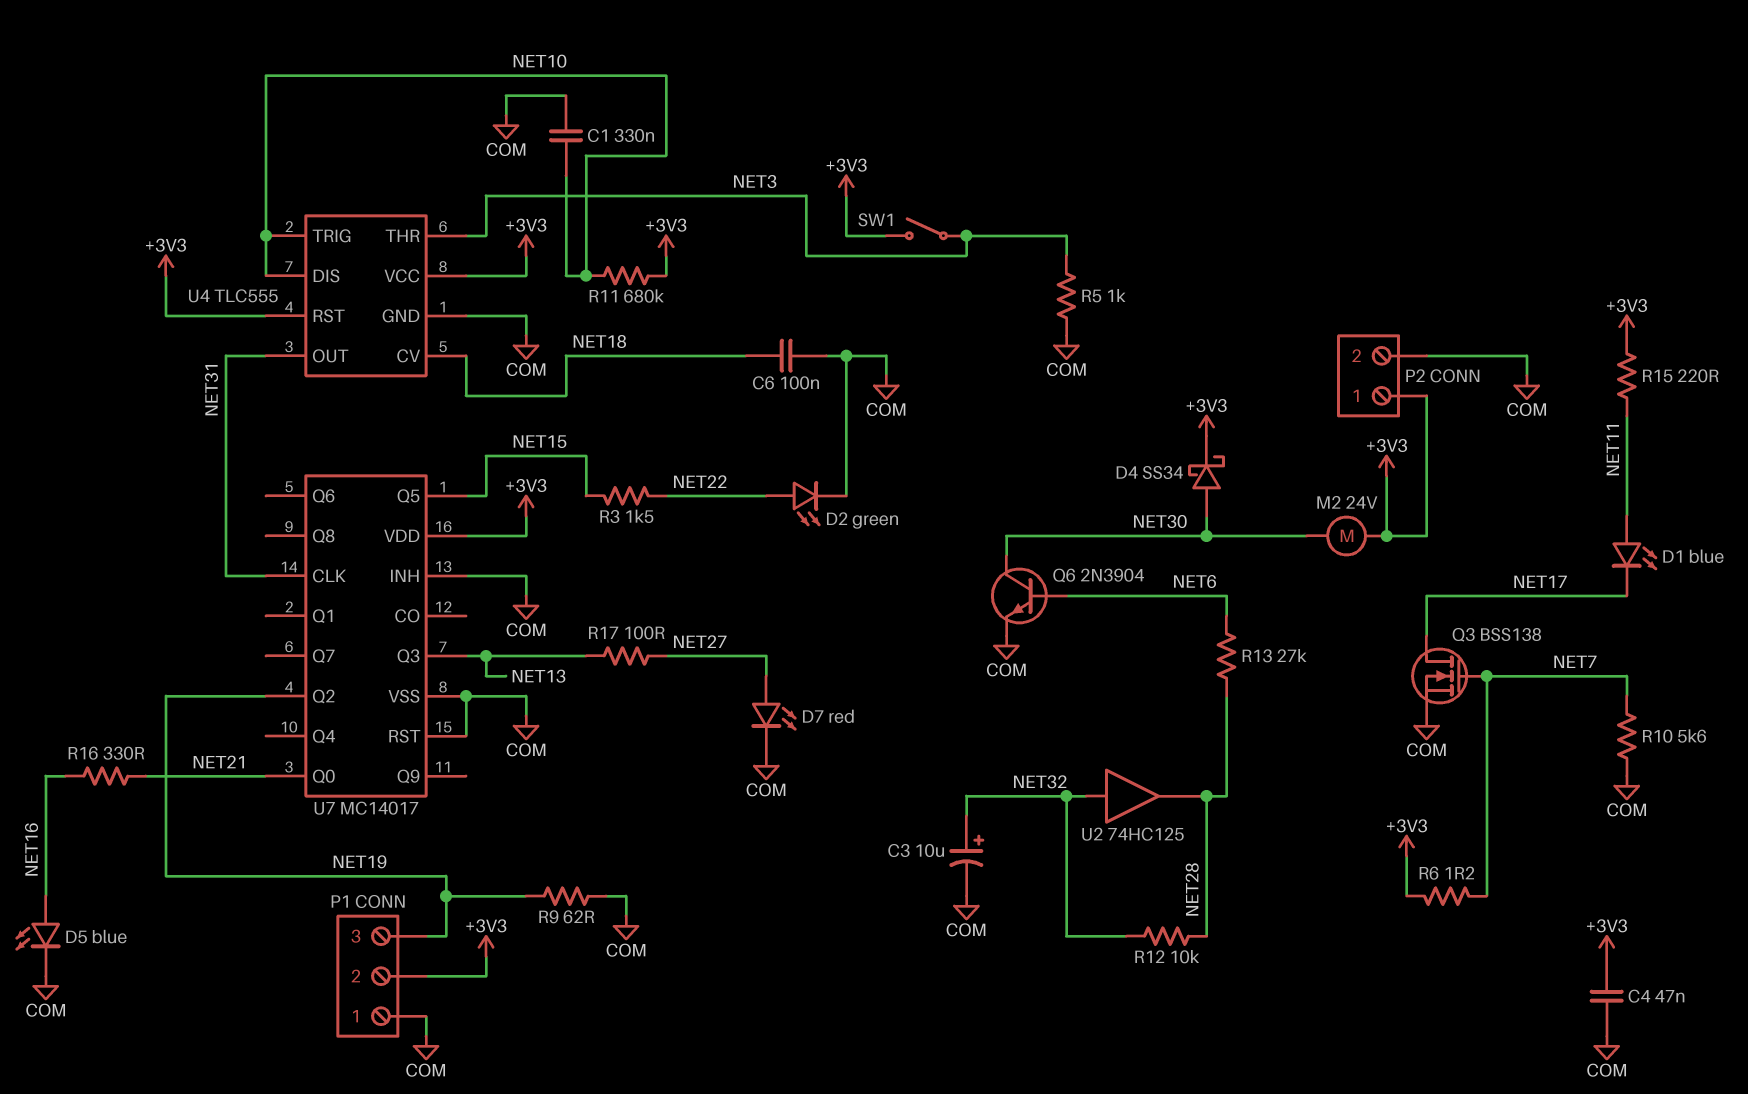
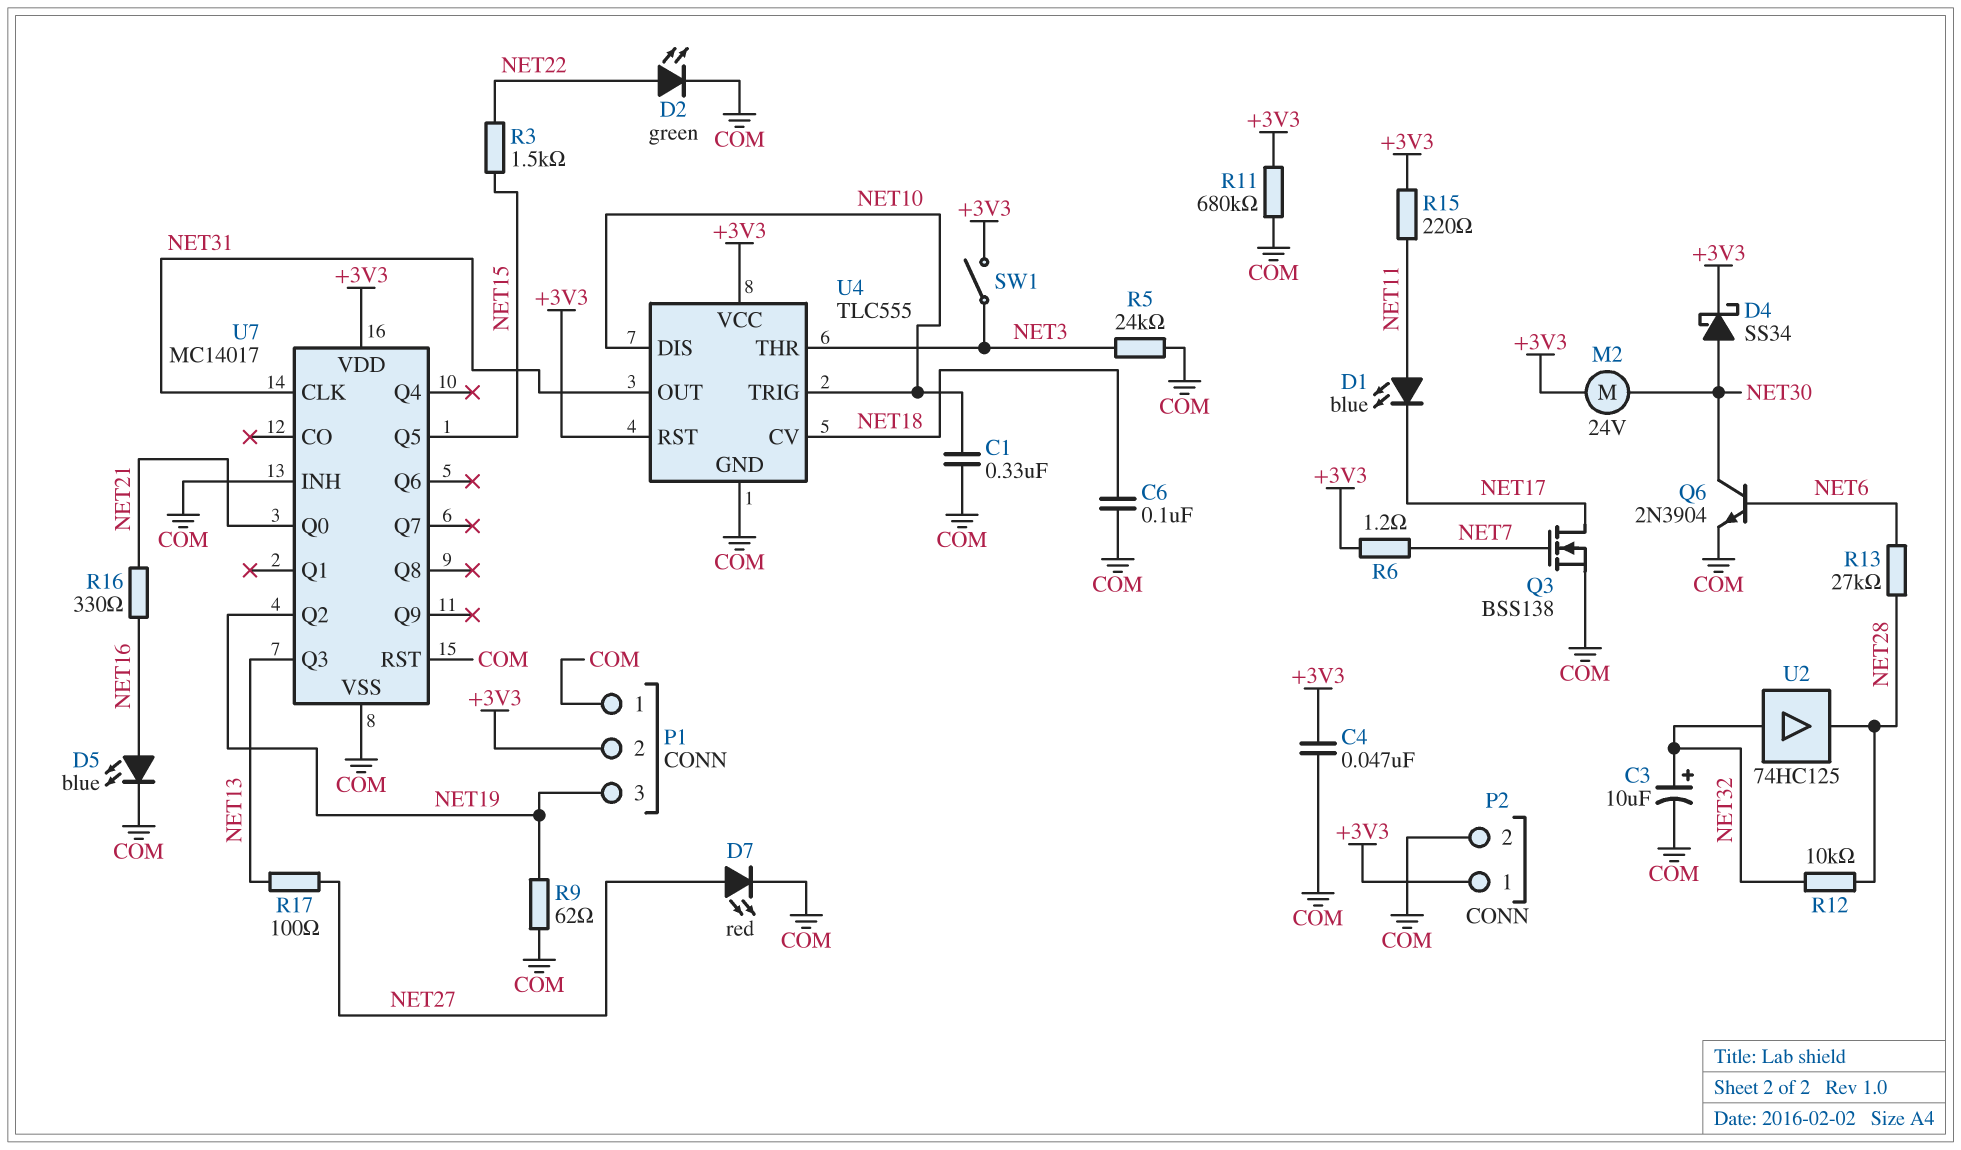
R5: 1k (COM, NET3) -> 24k (COM, NET3)
R10: 5.6k (COM, NET7) -> none
R11: 680k (+3V3, NET10) -> 680k (+3V3, COM)

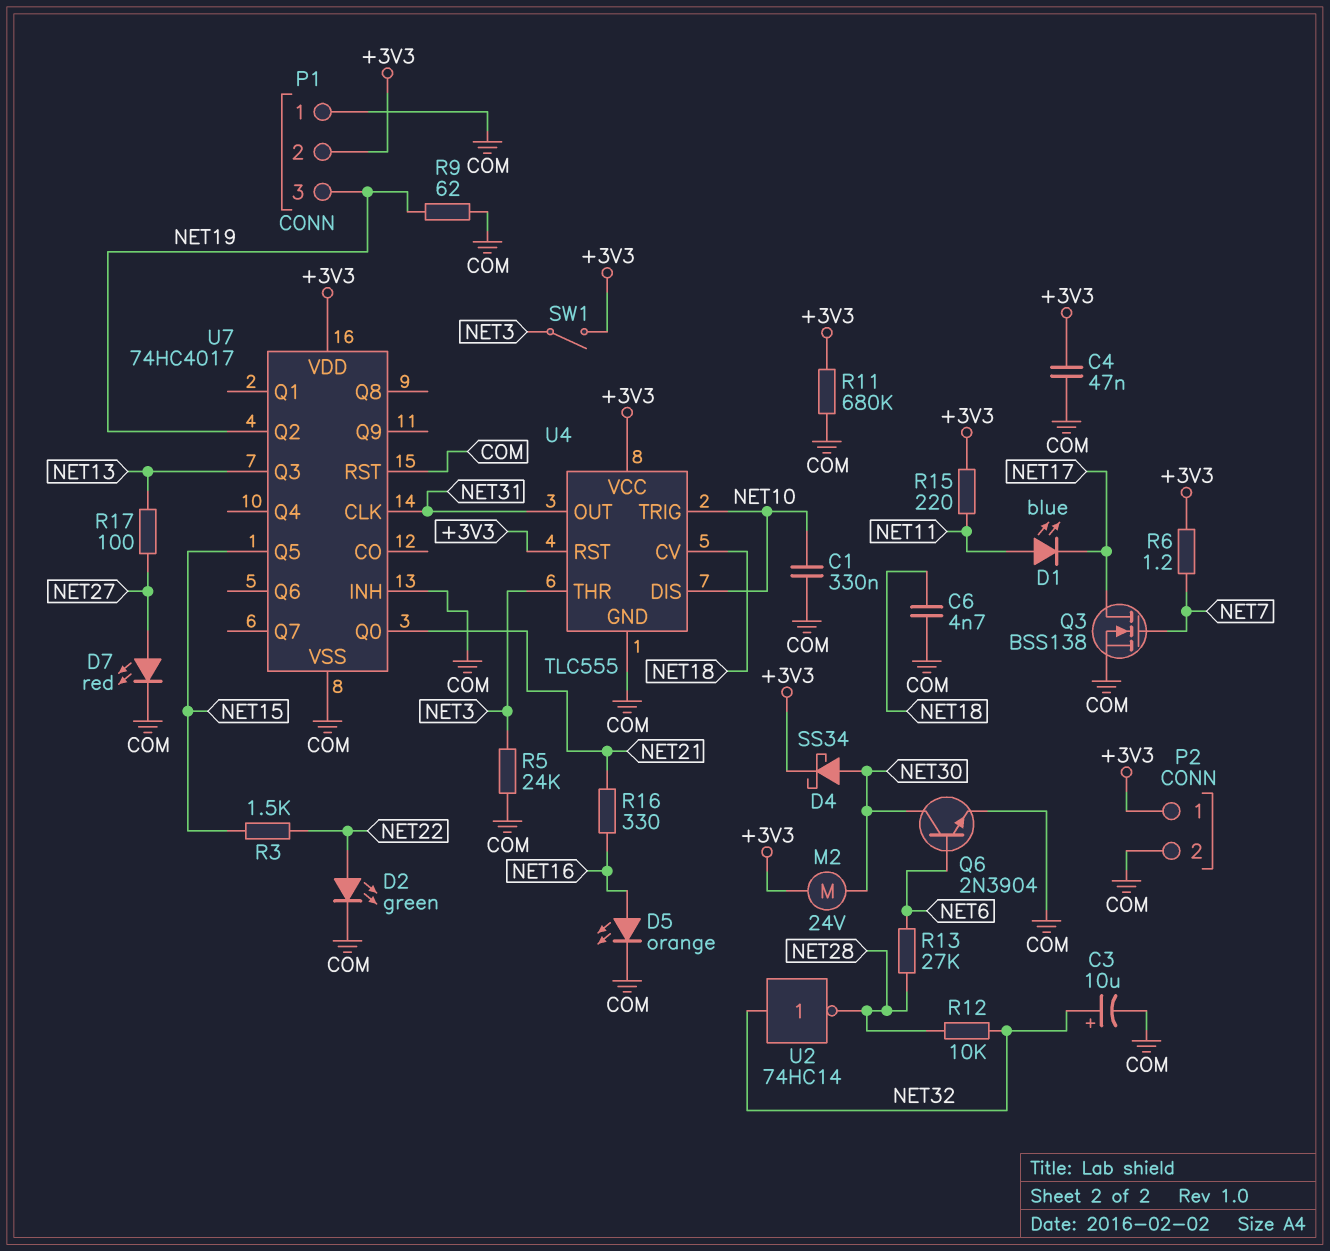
C6: 100nF (COM, NET18) -> 4.7nF (COM, NET18)
D5: LED blue (A NET16, K COM) -> LED orange (A NET16, K COM)
U2: buffer 74HC125 (in NET32, out NET28) -> NOT 74HC14 (in NET32, out NET28)
U7: MC14017 -> 74HC4017

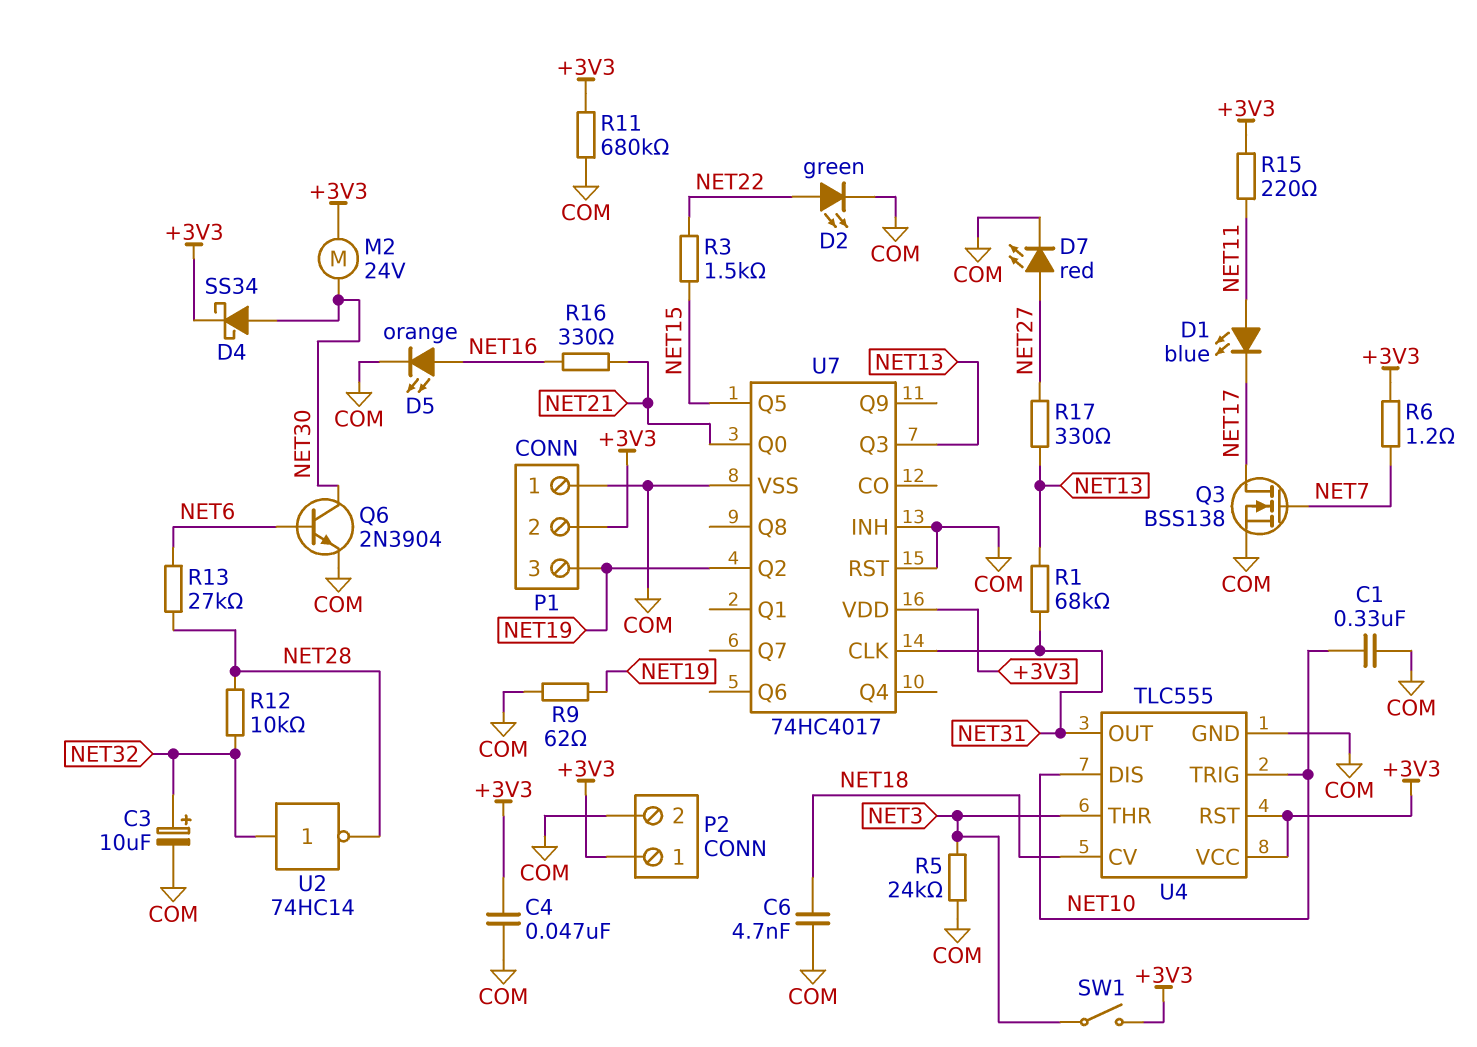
R1: none -> 68k (NET13, NET31)
R17: 100 (NET13, NET27) -> 330 (NET13, NET27)

